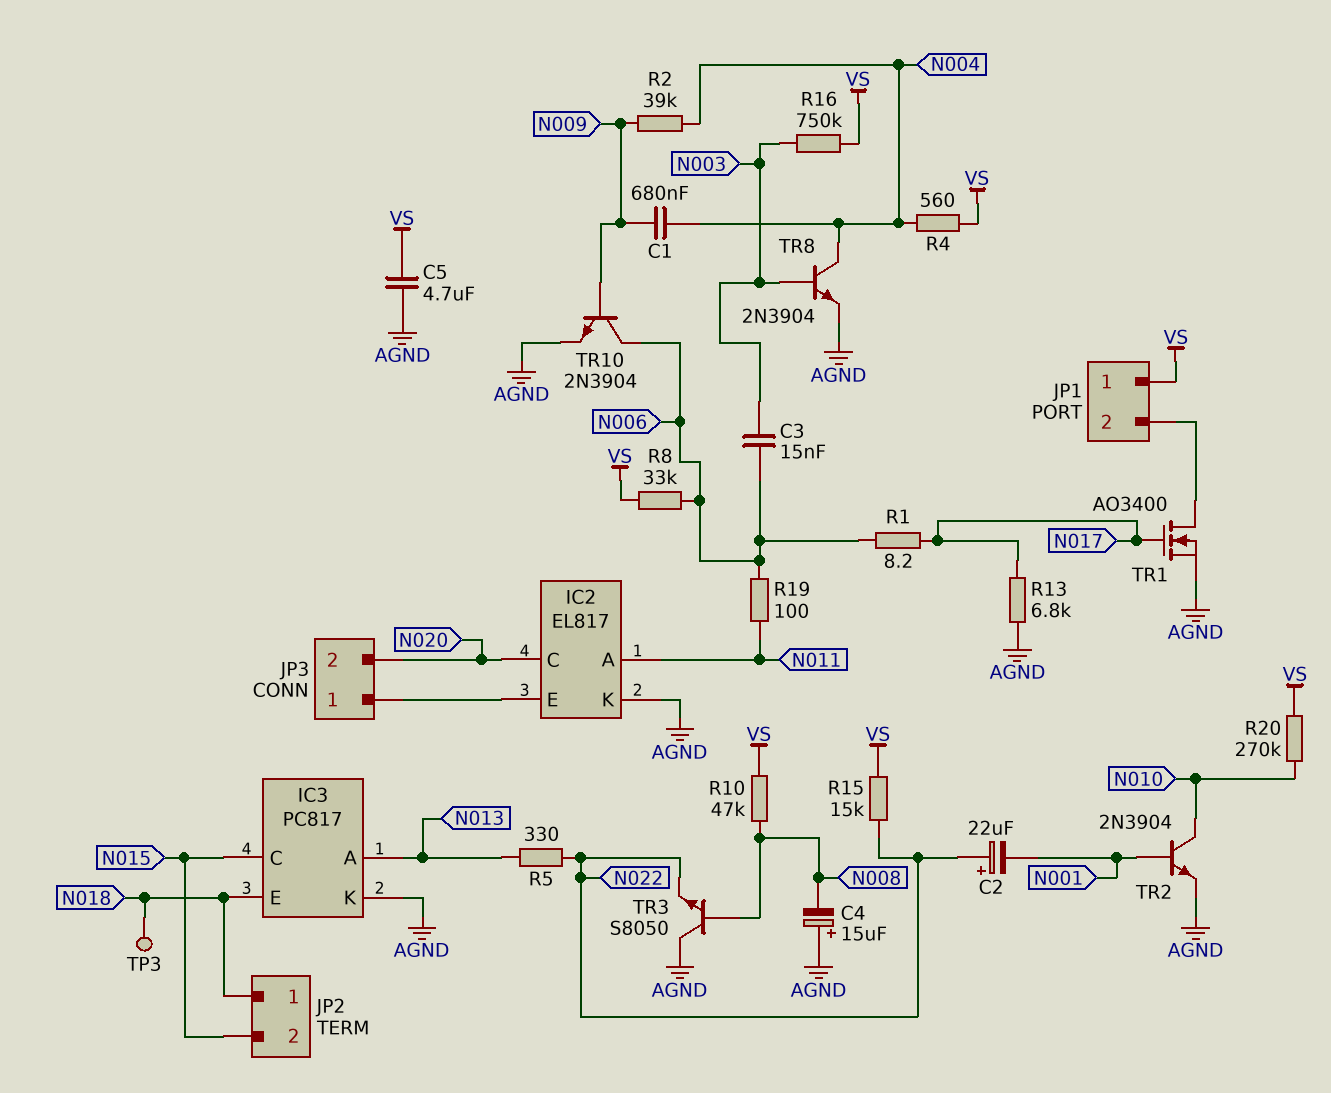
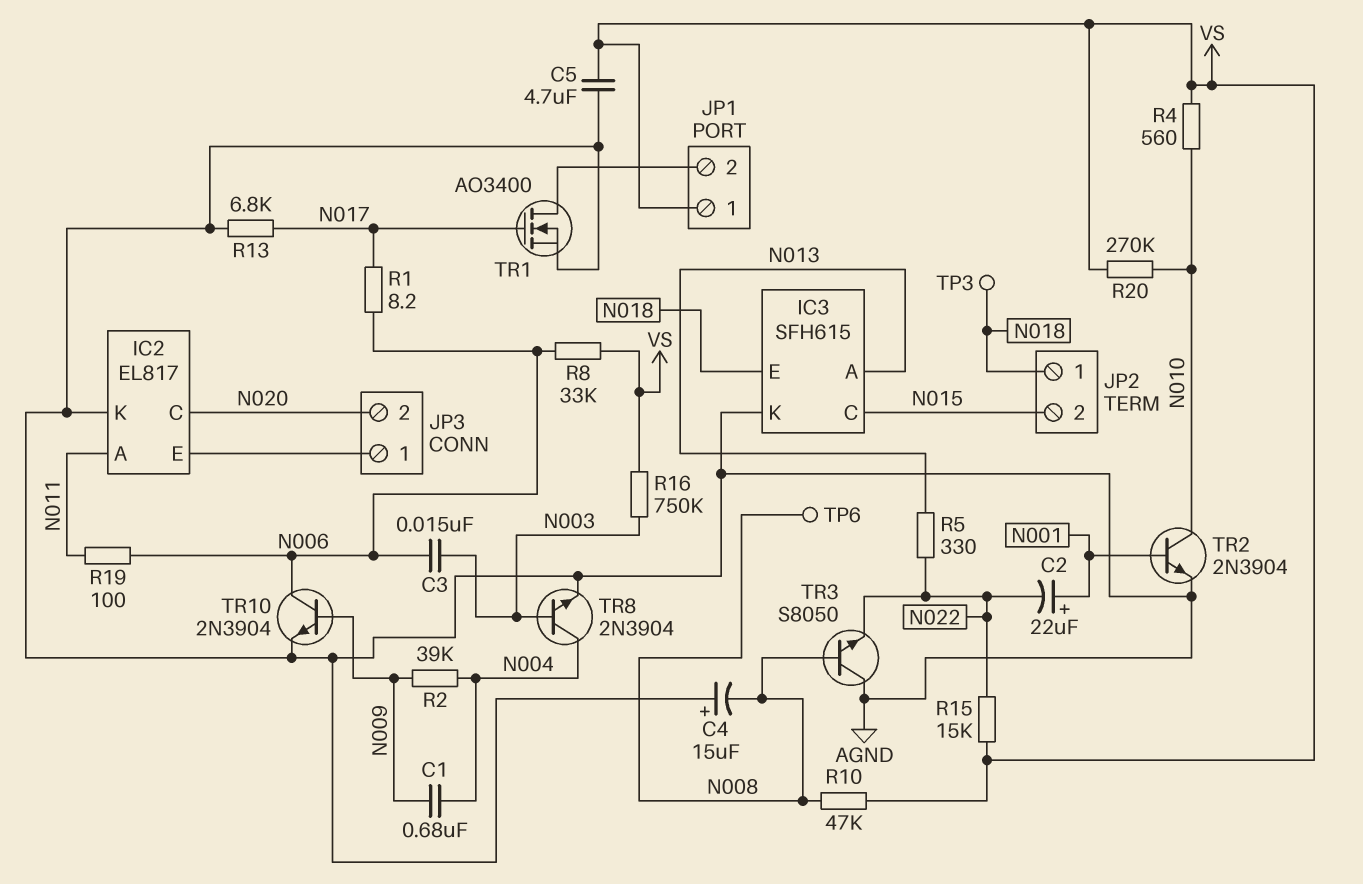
C2: 22uF (plus N022, minus N001) -> 22uF (plus N001, minus N022)
IC3: PC817 -> SFH615
R4: 560 (N004, VS) -> 560 (N010, VS)
TP6: none -> test point (N008)

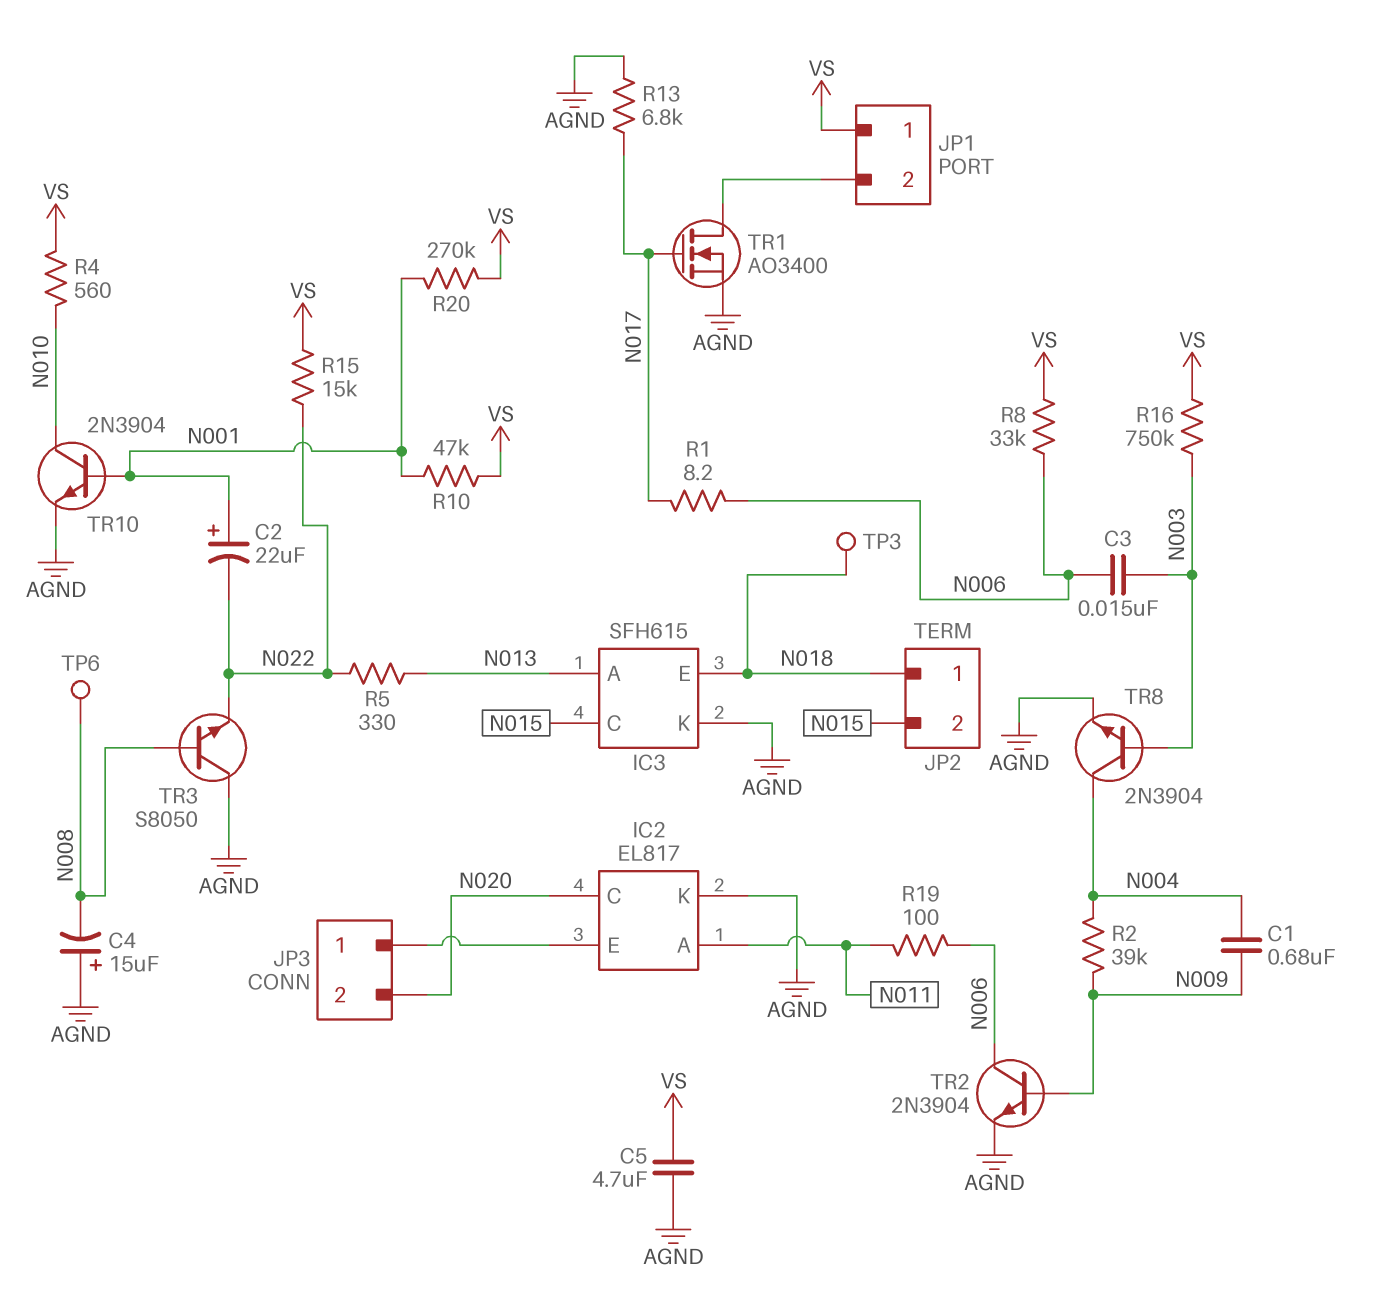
R10: 47k (N008, VS) -> 47k (N001, VS)
R20: 270k (N010, VS) -> 270k (N001, VS)
TR2: NPN 2N3904 (B N001, C N010, E AGND) -> NPN 2N3904 (B N009, C N006, E AGND)
TR10: NPN 2N3904 (B N009, C N006, E AGND) -> NPN 2N3904 (B N001, C N010, E AGND)

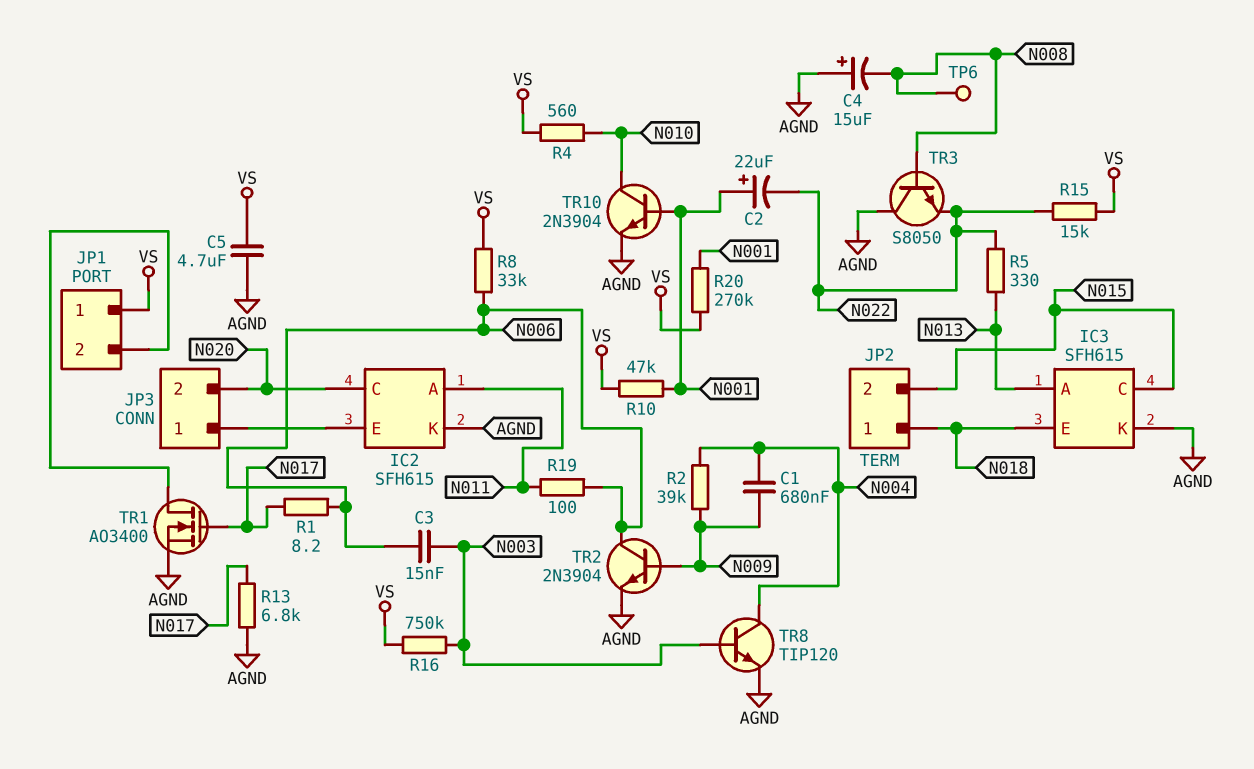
IC2: EL817 -> SFH615
TP3: test point (N018) -> none
TR8: NPN 2N3904 (B N003, C N004, E AGND) -> NPN TIP120 (B N003, C N004, E AGND)

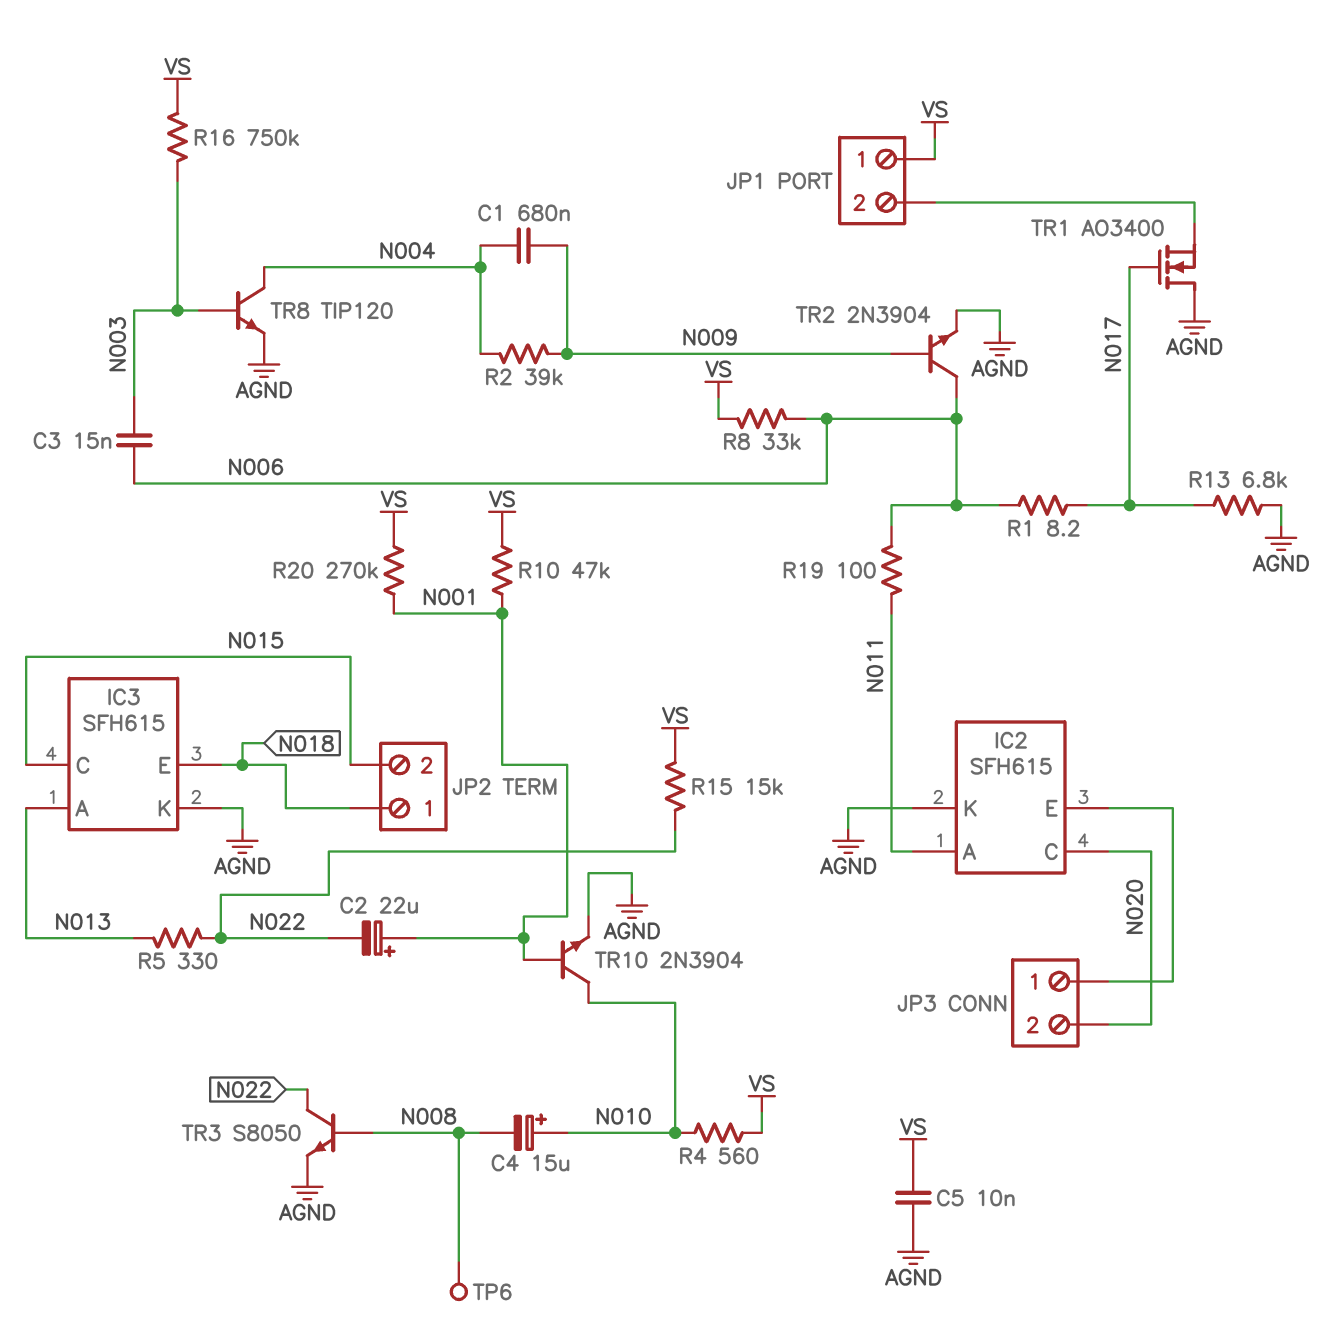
C4: 15uF (plus AGND, minus N008) -> 15uF (plus N010, minus N008)
C5: 4.7uF (AGND, VS) -> 10nF (AGND, VS)
TR1: NMOS AO3400 (G N017, D JP1/2, S AGND) -> NMOS AO3400 (G N017, D AGND, S JP1/2)
TR3: NPN S8050 (B N008, C AGND, E N022) -> NPN S8050 (B N008, C N022, E AGND)

